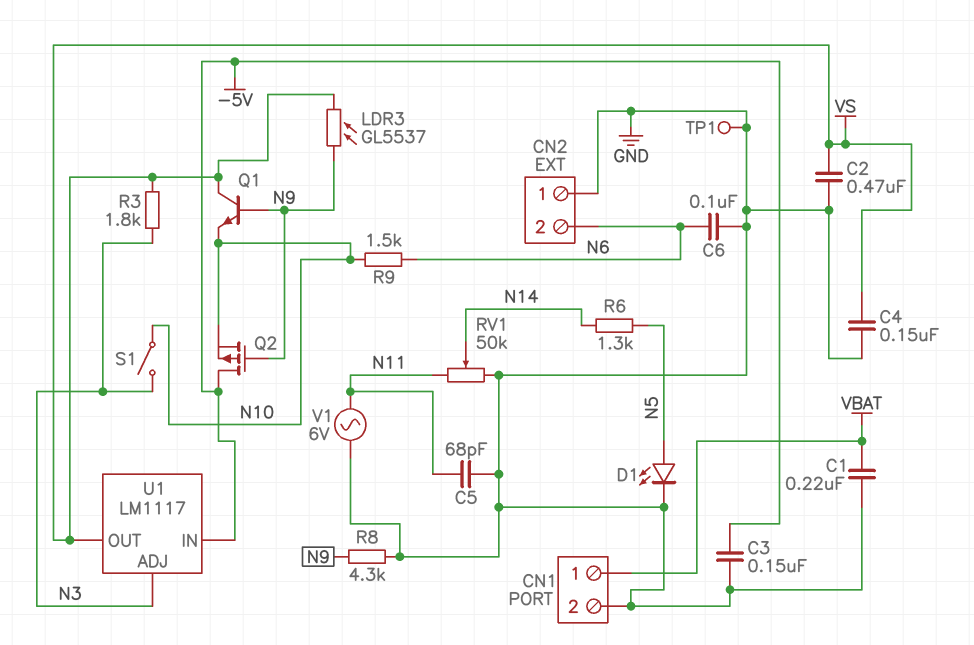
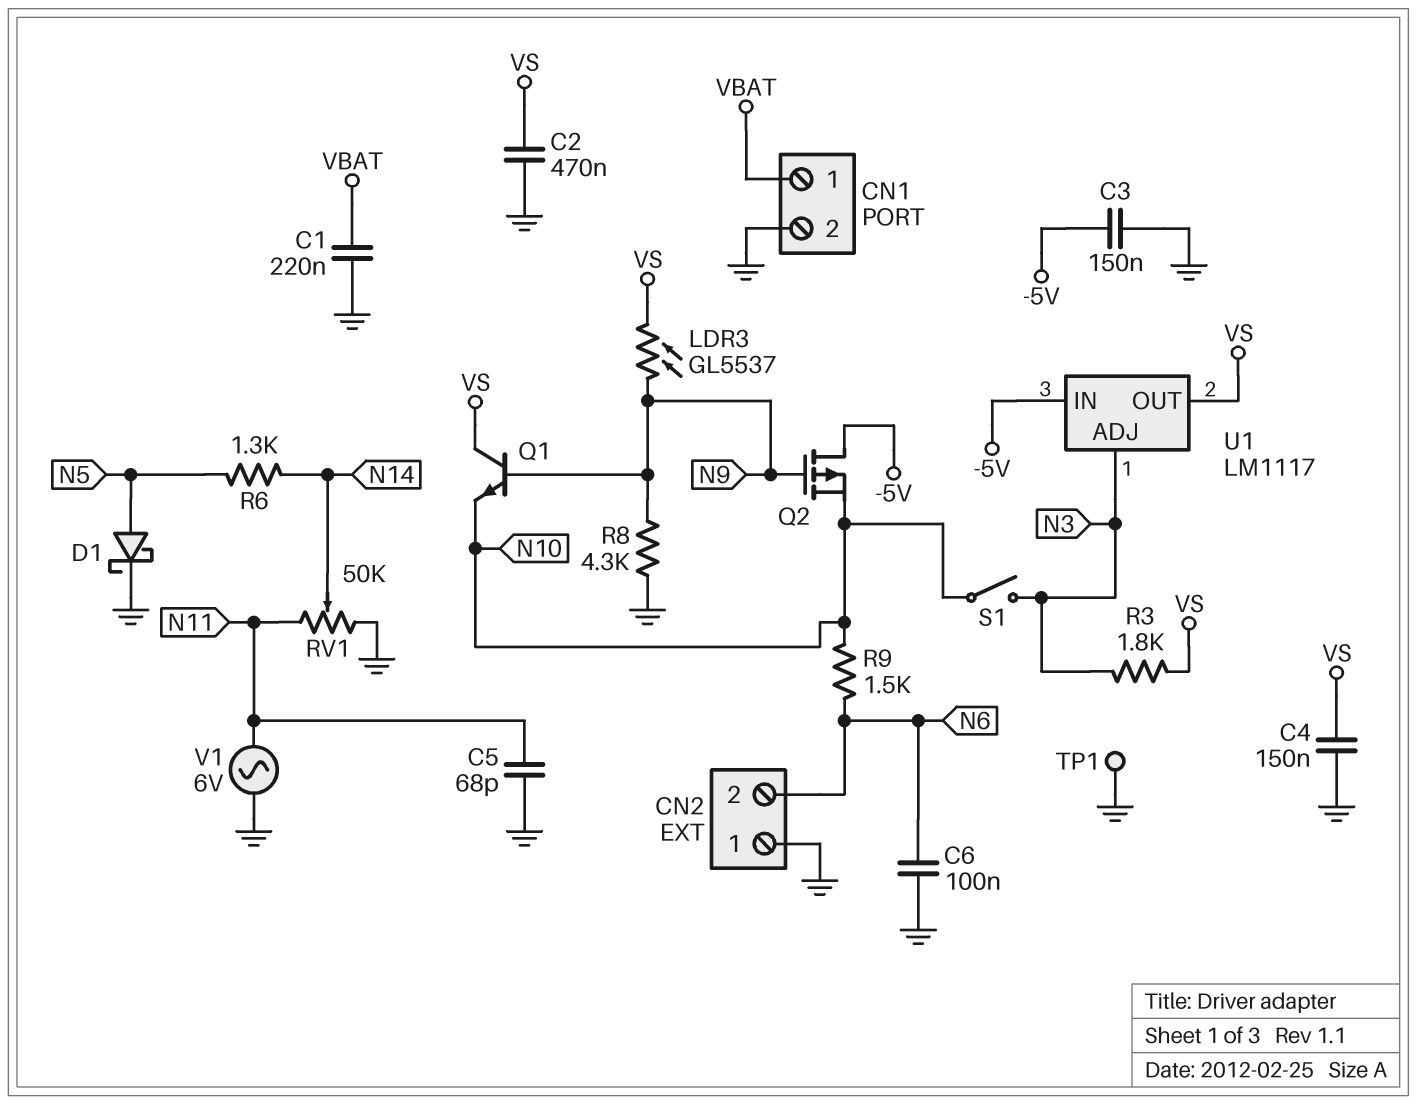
D1: LED (A N5, K GND) -> schottky (A N5, K GND)

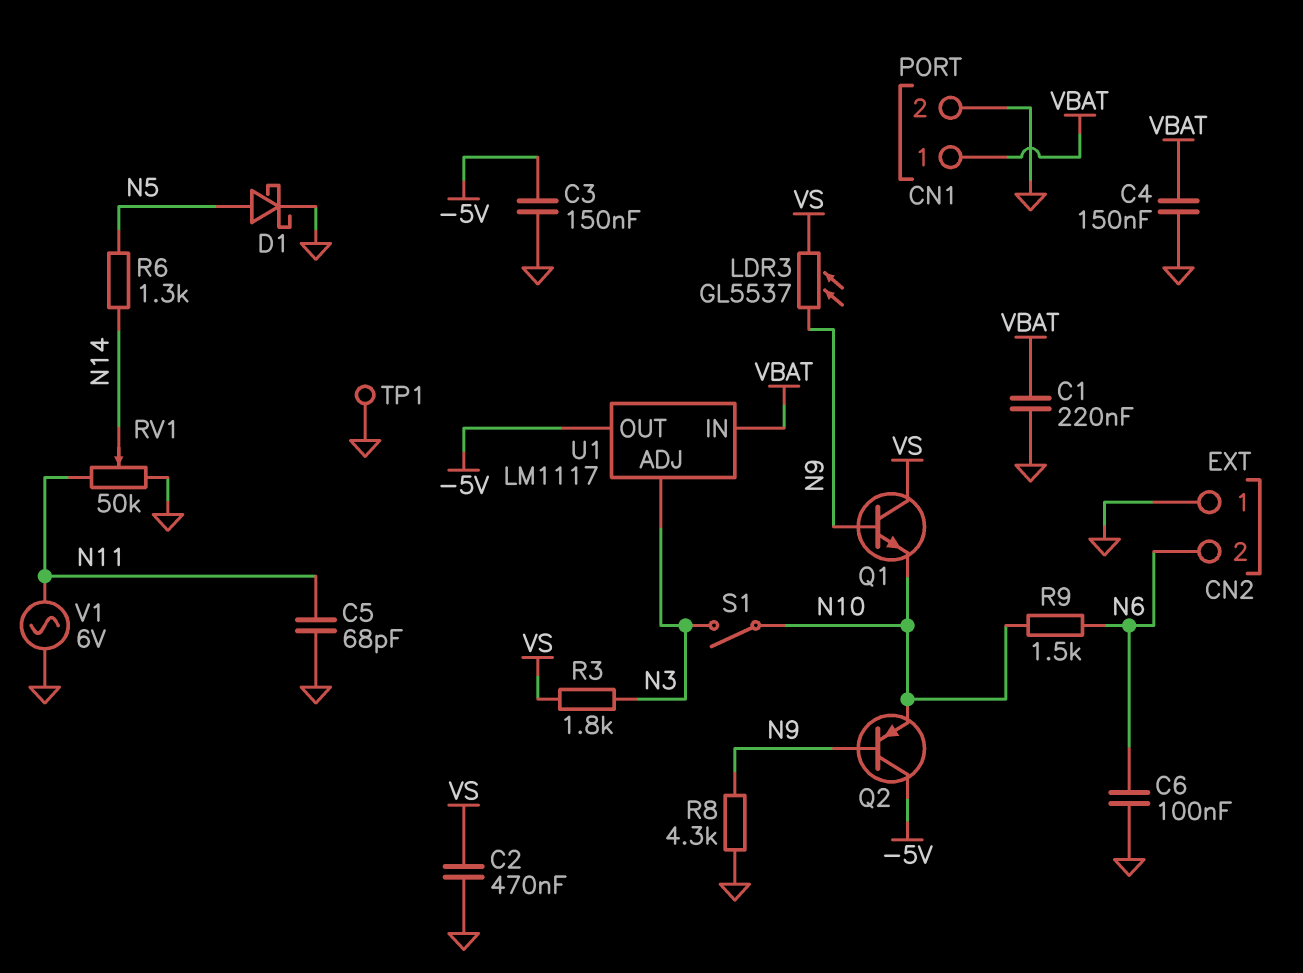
C4: 150nF (GND, VS) -> 150nF (GND, VBAT)
Q2: PMOS (G N9, D -5V, S N10) -> PNP (B N9, C -5V, E N10)
U1 pin IN: -5V -> VBAT
U1 pin OUT: VS -> -5V

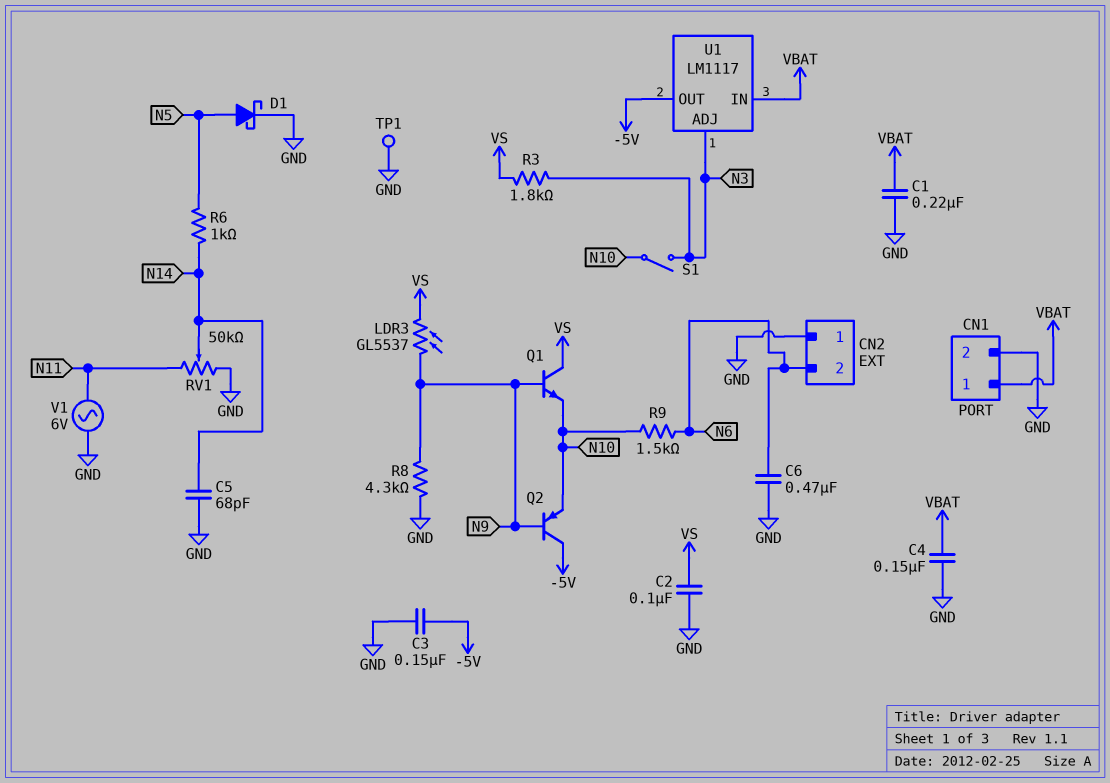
C2: 470nF (GND, VS) -> 100nF (GND, VS)
C5: 68pF (GND, N11) -> 68pF (GND, N14)
C6: 100nF (GND, N6) -> 470nF (GND, N6)
R6: 1.3k (N5, N14) -> 1k (N5, N14)

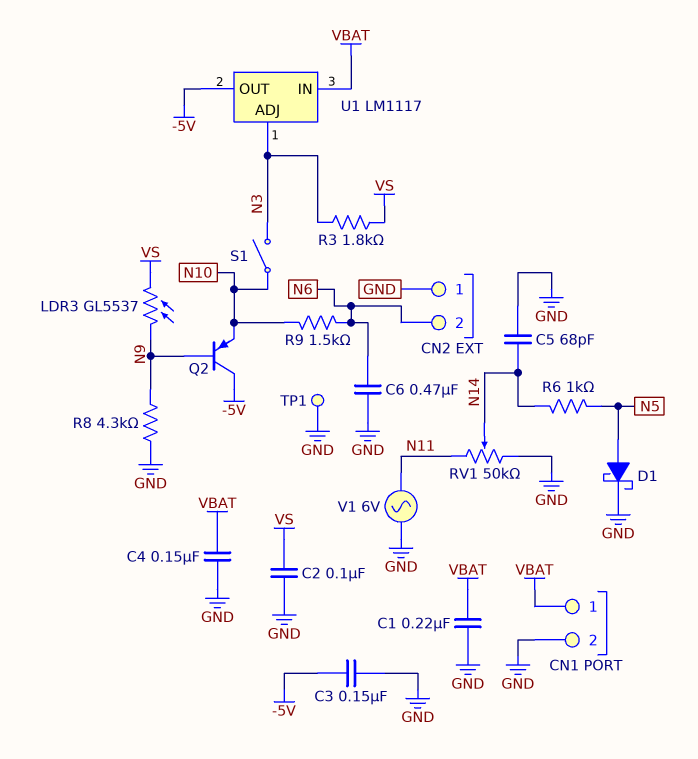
Q1: NPN (B N9, C VS, E N10) -> none

